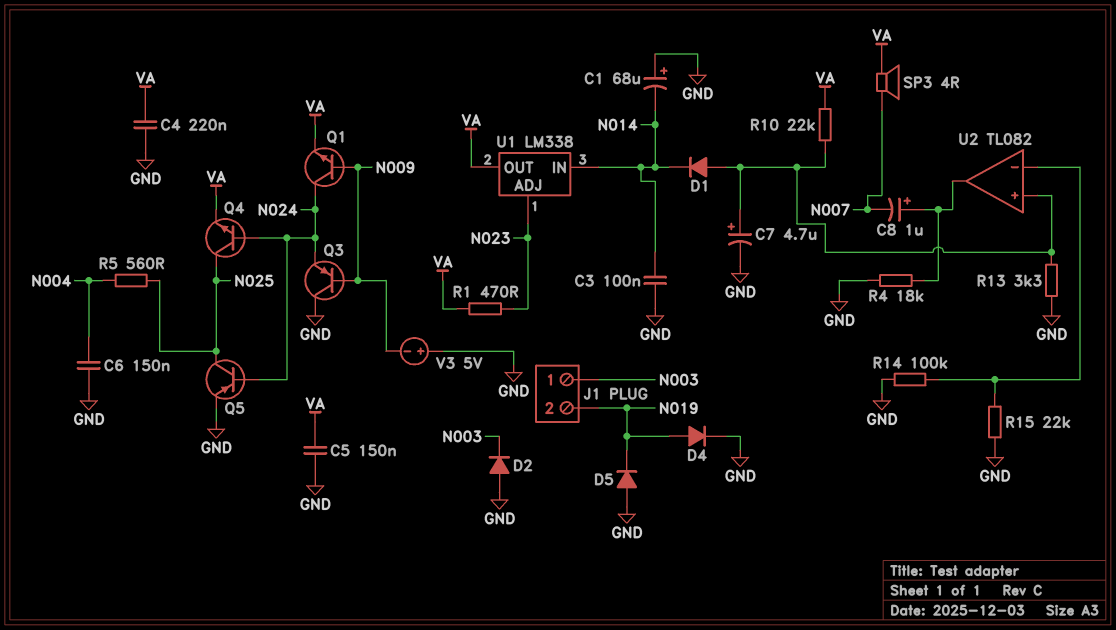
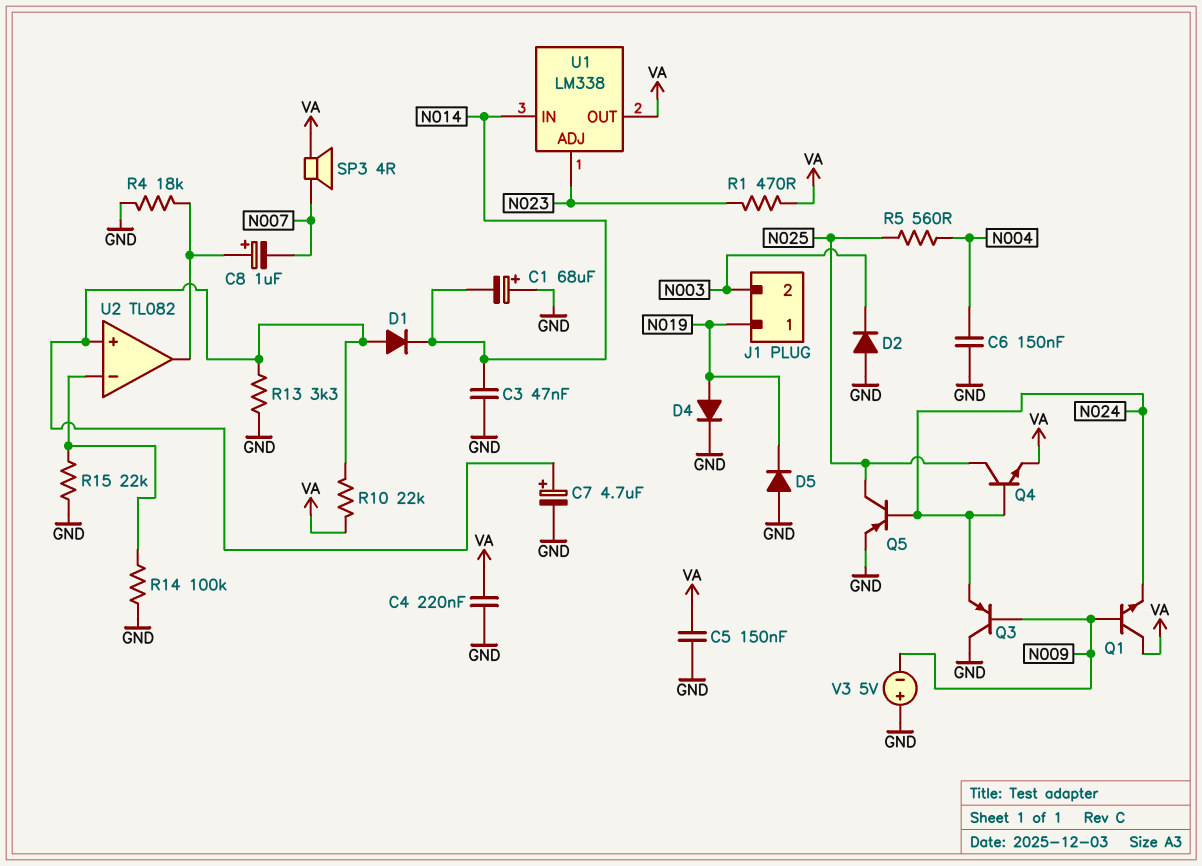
C3: 100nF (GND, N014) -> 47nF (GND, N014)
J1 pin 1: N003 -> N019
J1 pin 2: N019 -> N003
Q1: NPN (B N009, C N024, E VA) -> NPN (B N009, C VA, E N024)

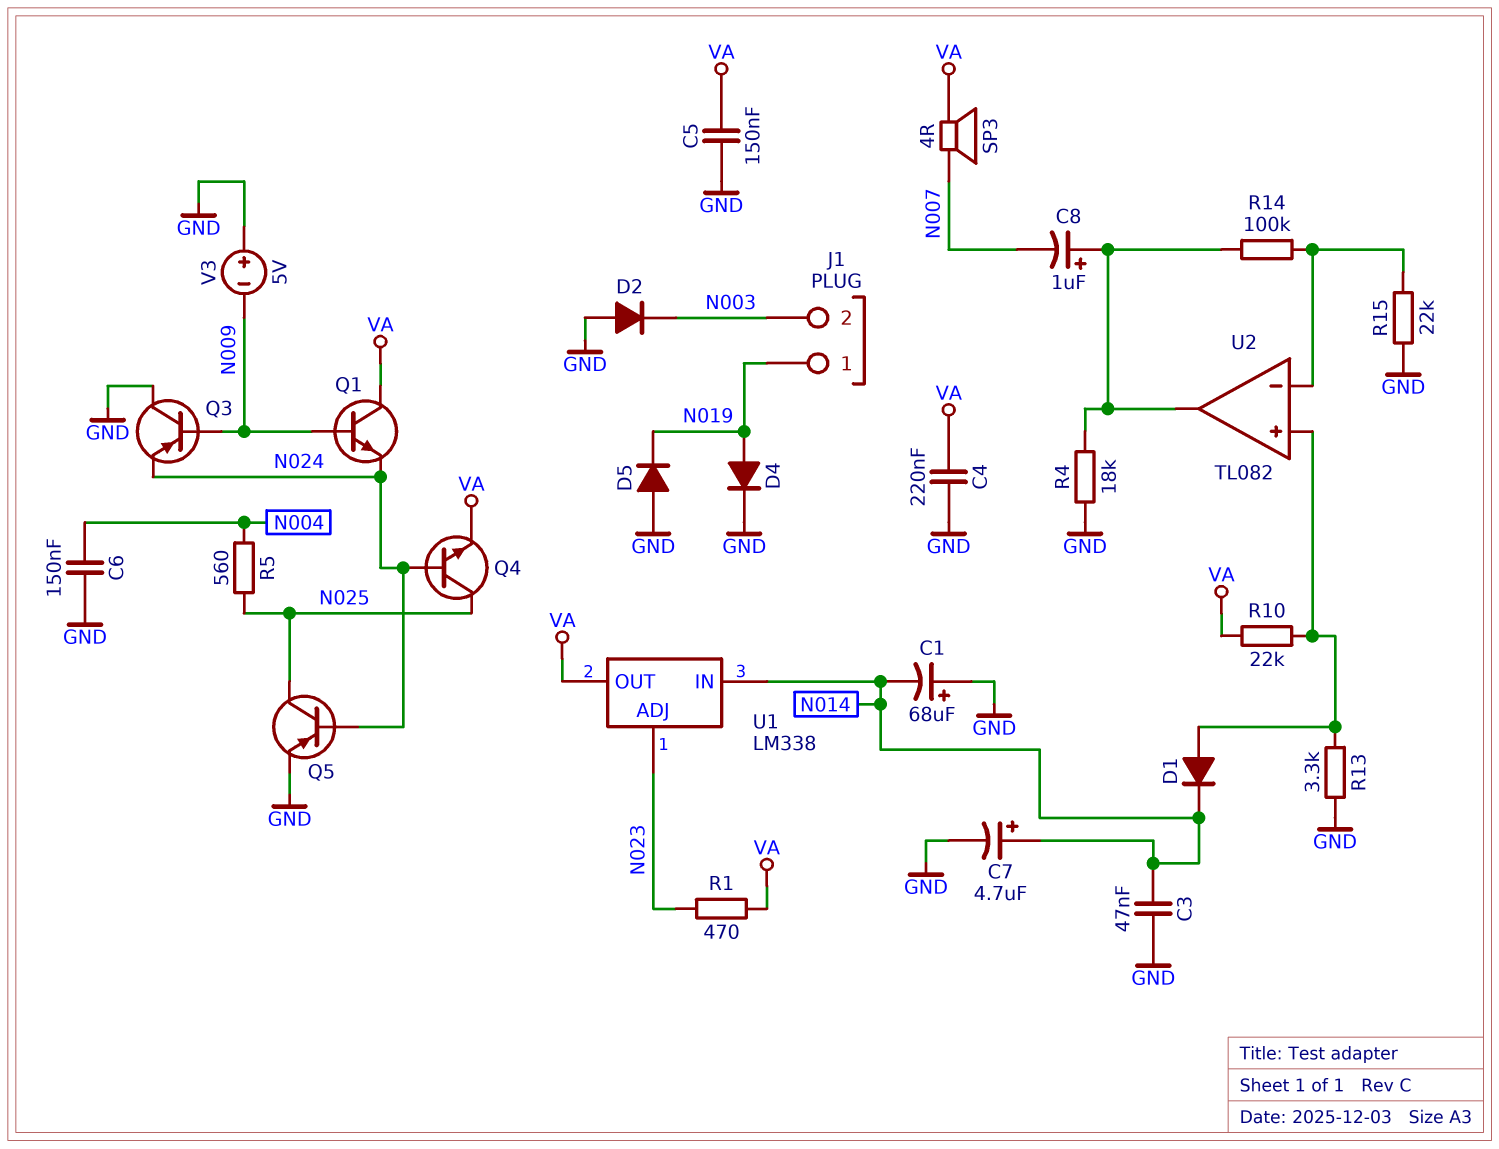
C7: 4.7uF (plus U2/in+, minus GND) -> 4.7uF (plus N014, minus GND)
R14: 100k (GND, U2/in-) -> 100k (U2/in-, U2/out)

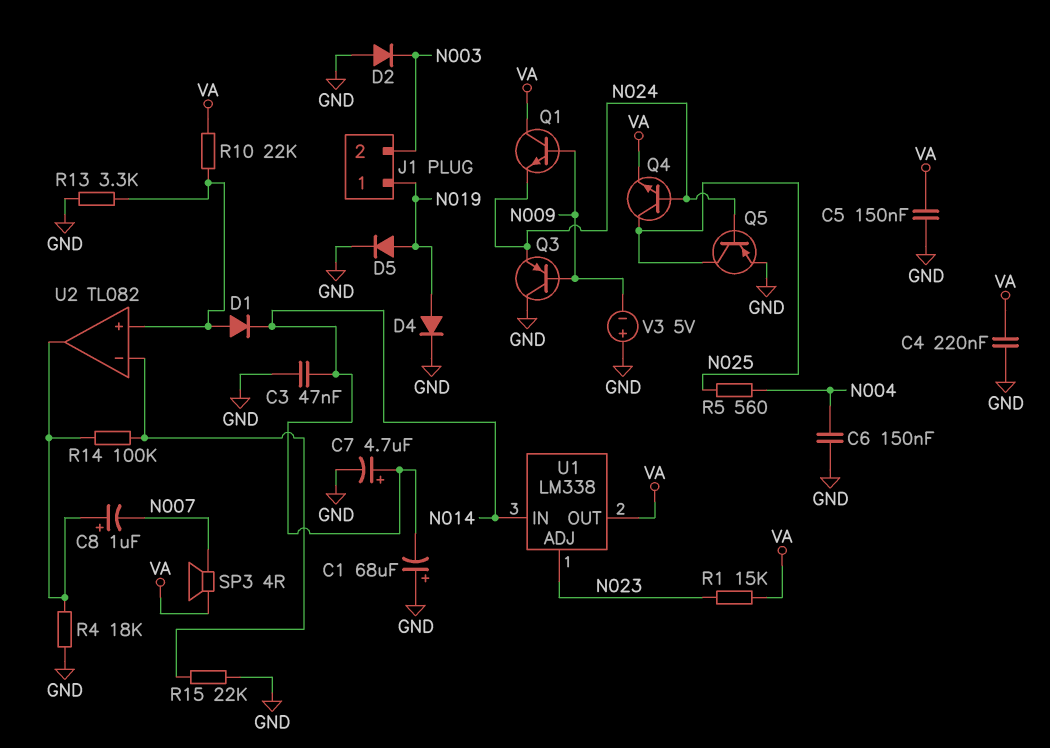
D5: diode (A GND, K N019) -> diode (A N019, K GND)
R1: 470 (N023, VA) -> 15k (N023, VA)

